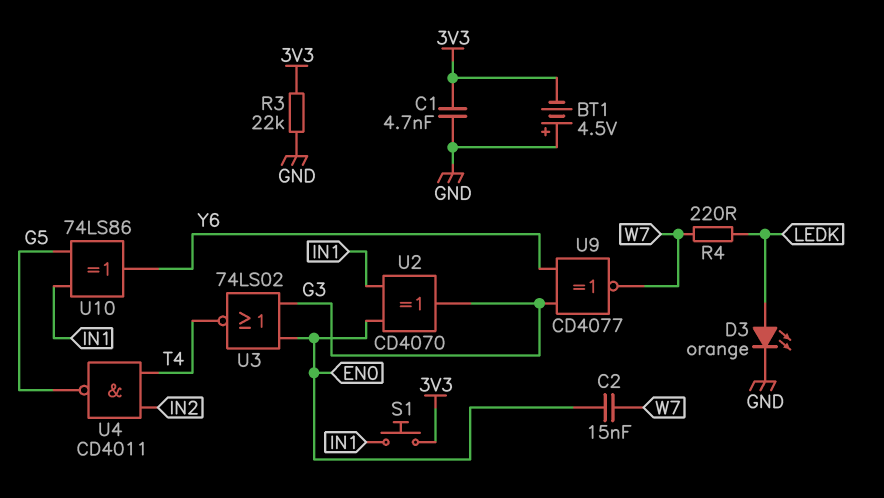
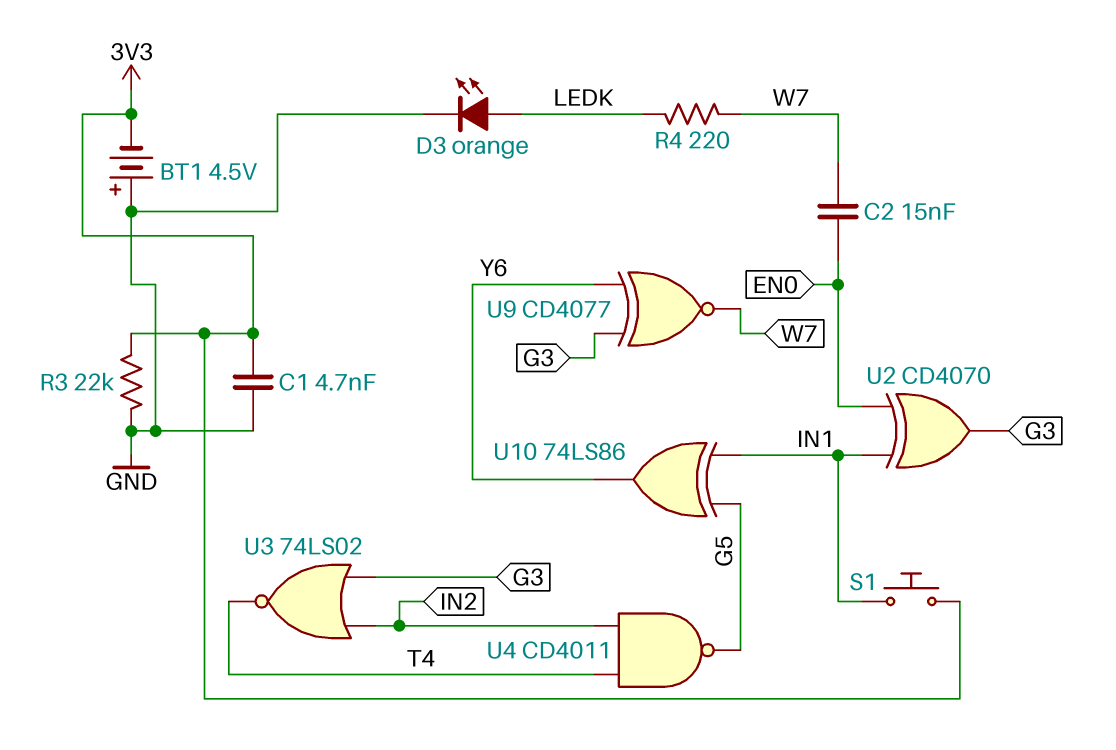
U3: NOR 74LS02 (in EN0, in G3, out T4) -> NOR 74LS02 (in G3, in IN2, out T4)

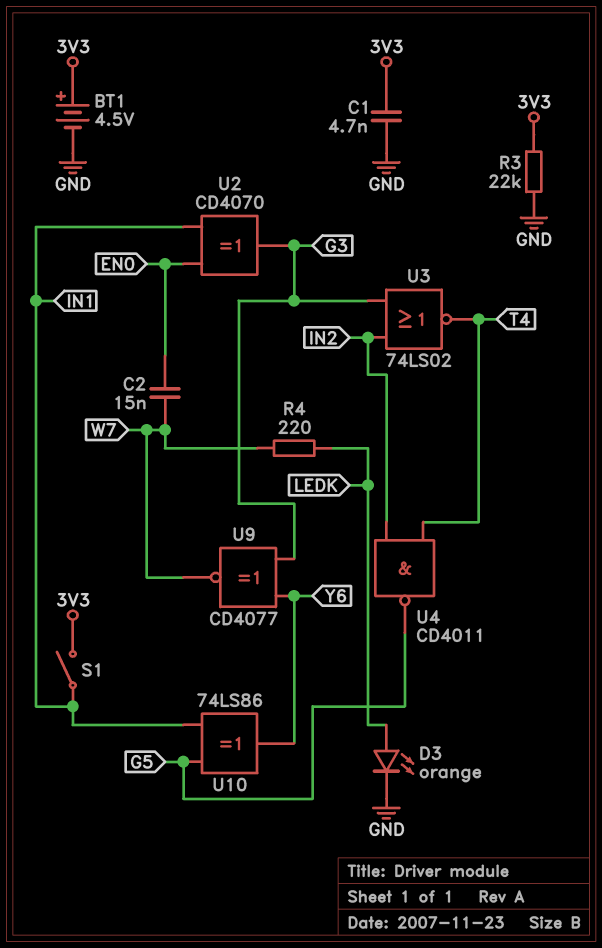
BT1: 4.5V (plus GND, minus 3V3) -> 4.5V (plus 3V3, minus GND)
S1: button (3V3, IN1) -> switch (3V3, IN1)

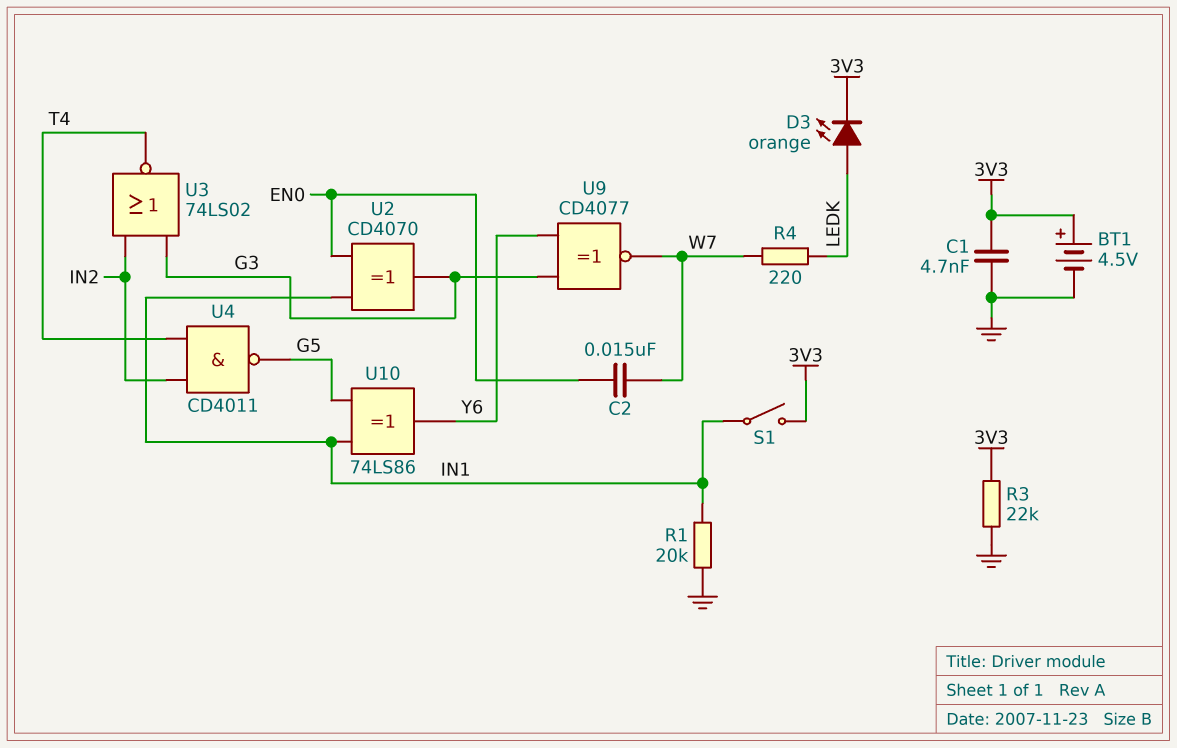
D3: LED orange (A LEDK, K GND) -> LED orange (A LEDK, K 3V3)
R1: none -> 20k (GND, IN1)

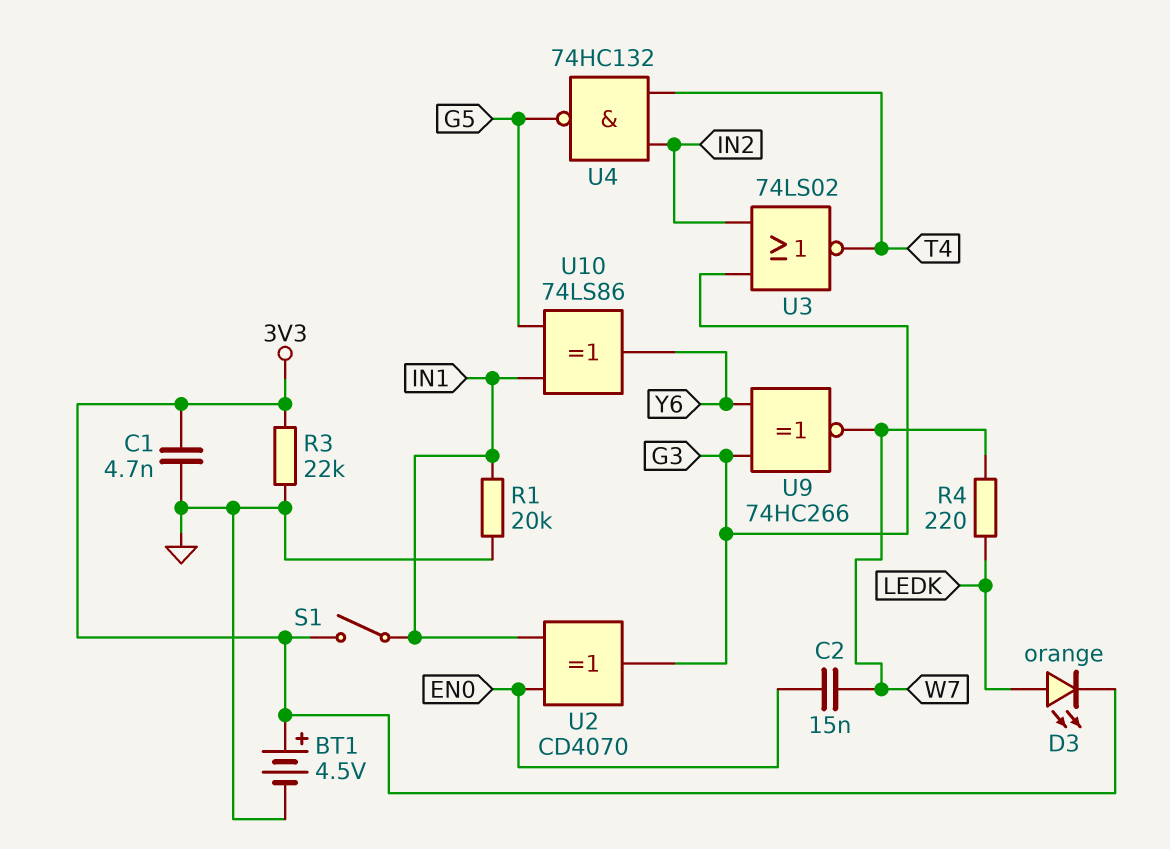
U4: NAND CD4011 (in IN2, in T4, out G5) -> NAND 74HC132 (in IN2, in T4, out G5)
U9: XNOR CD4077 (in G3, in Y6, out W7) -> XNOR 74HC266 (in G3, in Y6, out W7)

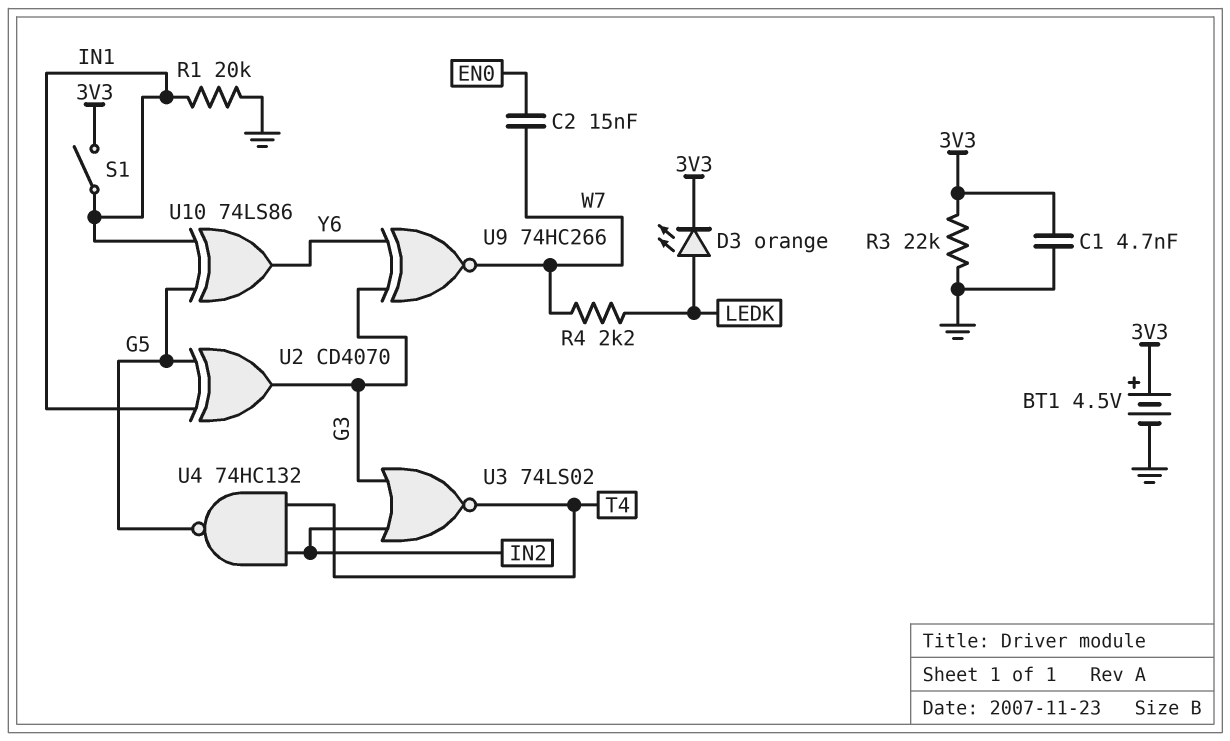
R4: 220 (LEDK, W7) -> 2.2k (LEDK, W7)
U2: XOR CD4070 (in EN0, in IN1, out G3) -> XOR CD4070 (in G5, in IN1, out G3)

